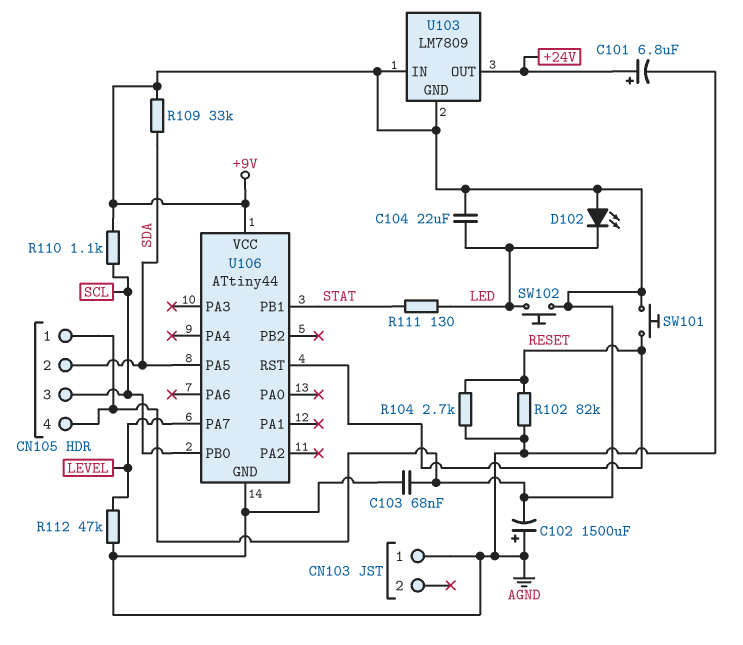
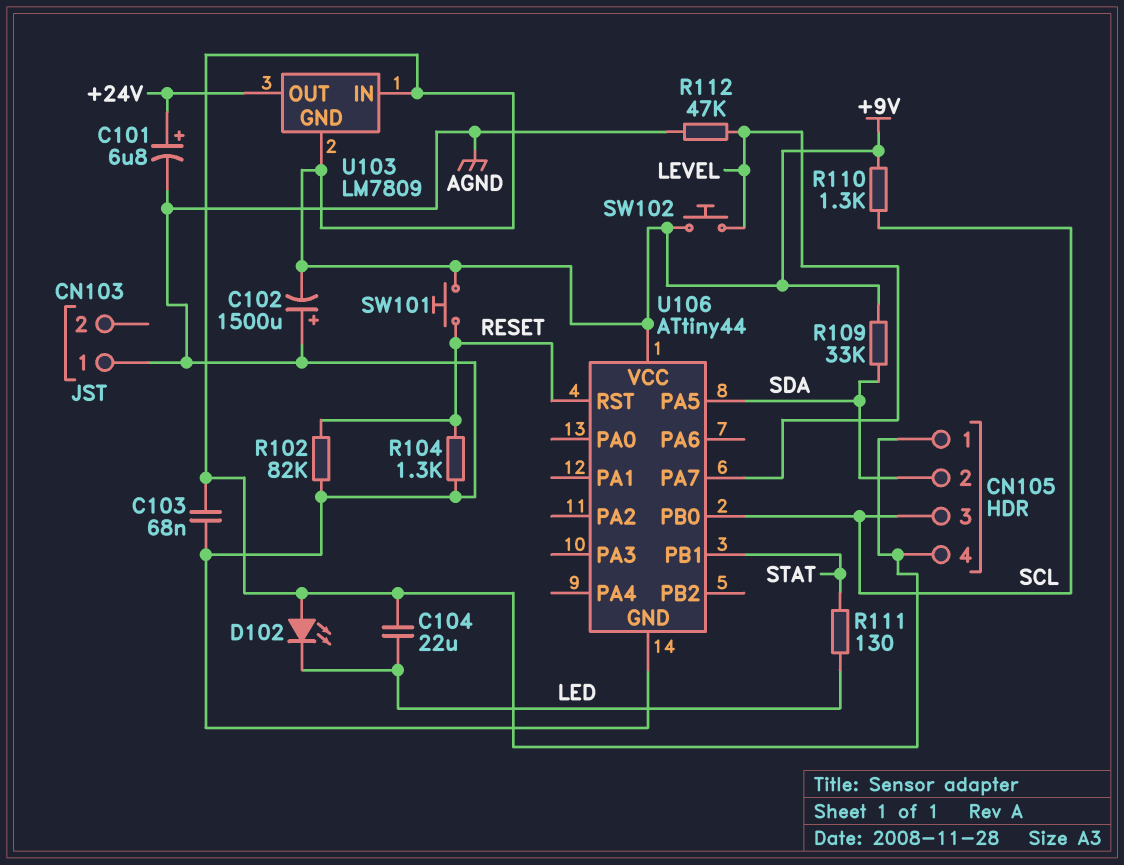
R104: 2.7k (AGND, RESET) -> 1.3k (AGND, RESET)
R110: 1.1k (+9V, SCL) -> 1.3k (+9V, SCL)
SW102: button (+9V, LED) -> button (+9V, LEVEL)

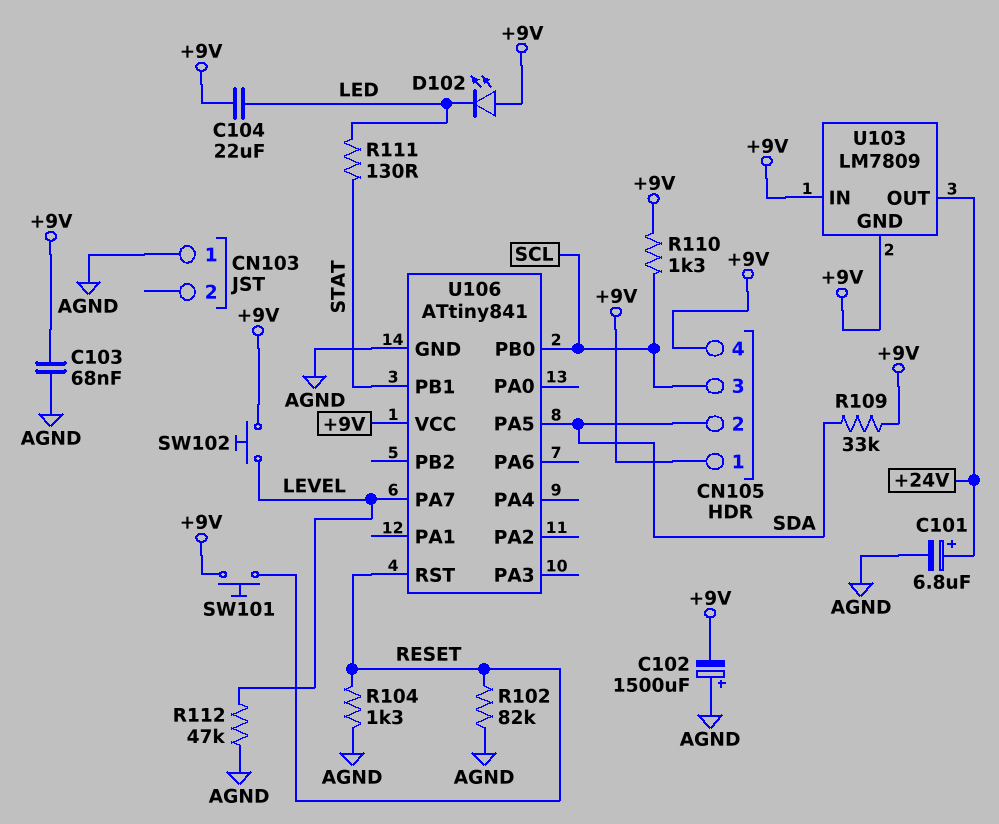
U106: ATtiny44 -> ATtiny841

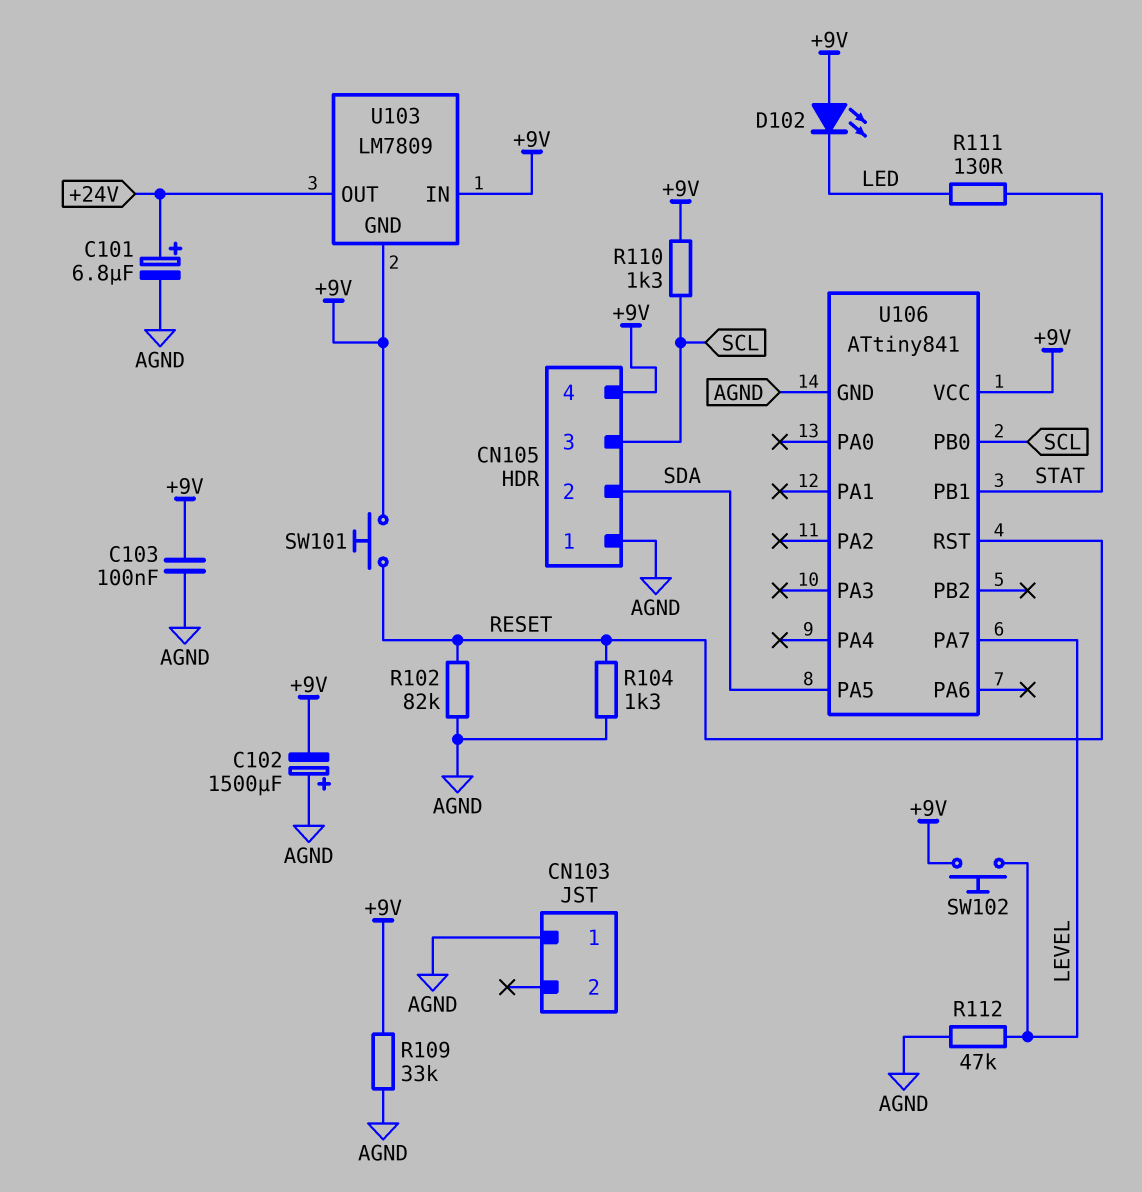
C103: 68nF (+9V, AGND) -> 100nF (+9V, AGND)
C104: 22uF (+9V, LED) -> none
CN105 pin 1: +9V -> AGND
R109: 33k (+9V, SDA) -> 33k (+9V, AGND)

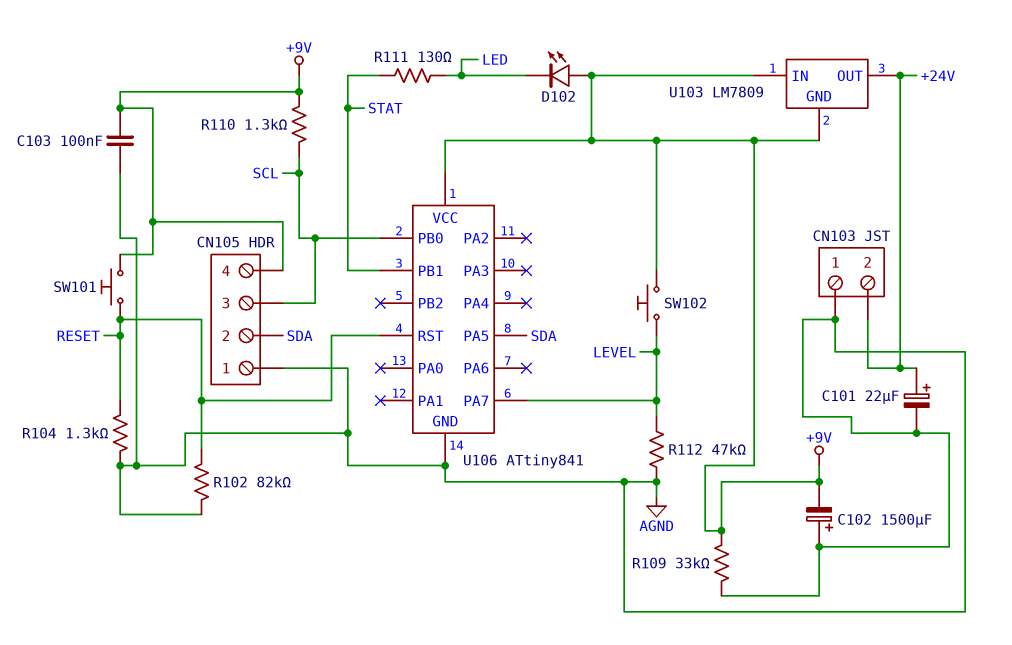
C101: 6.8uF (plus +24V, minus AGND) -> 22uF (plus +24V, minus AGND)
CN103 pin 2: none -> +24V

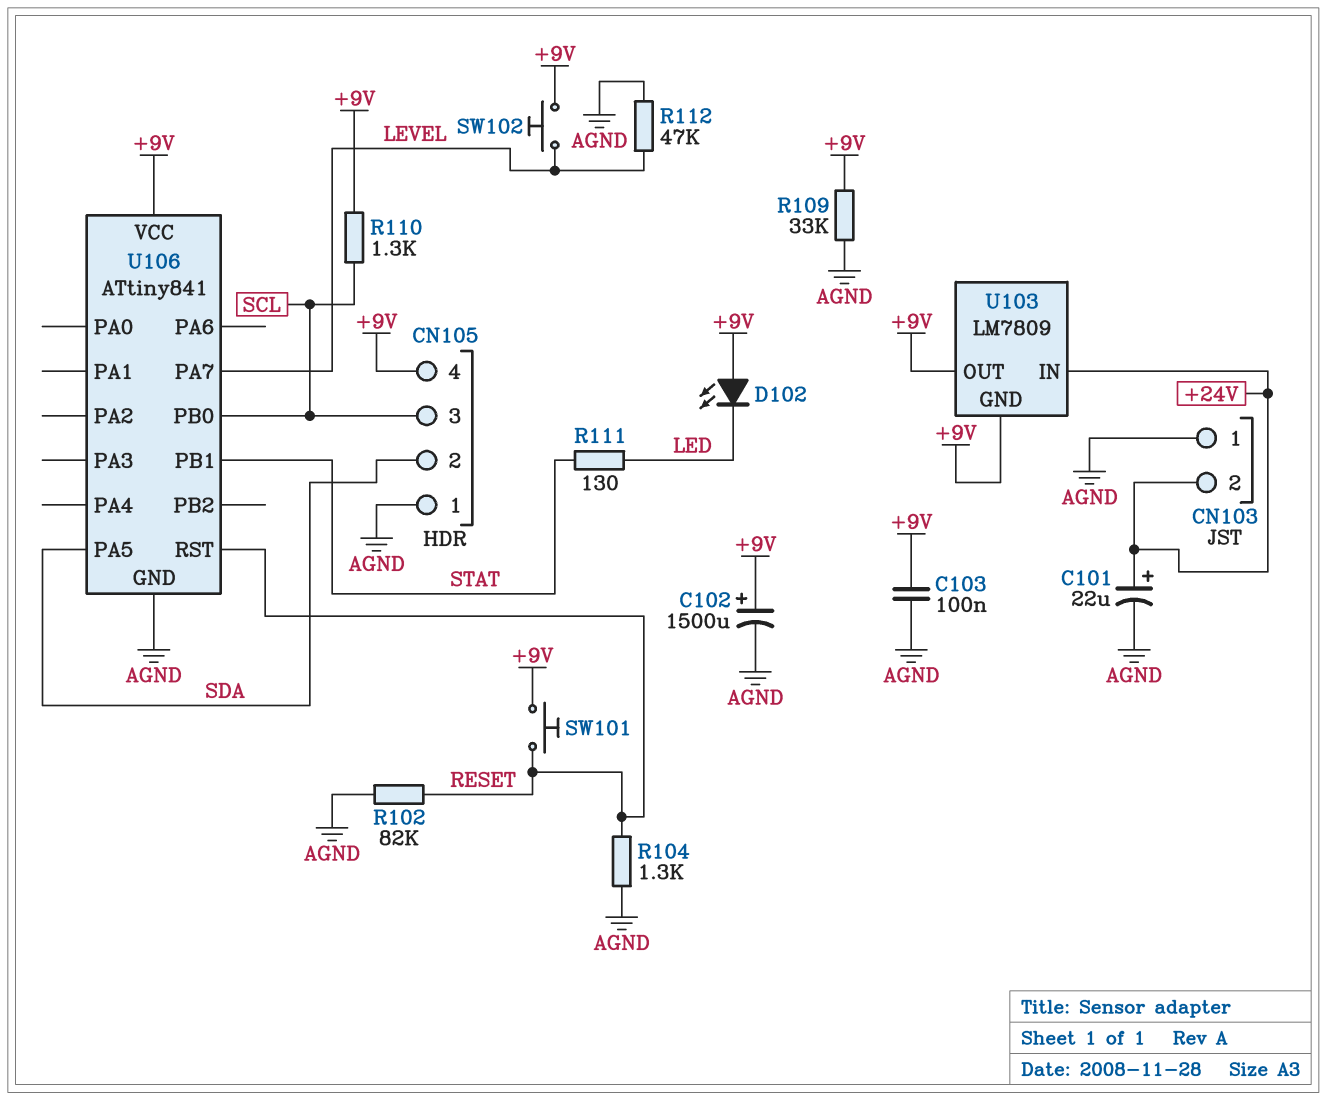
C102: 1500uF (plus AGND, minus +9V) -> 1500uF (plus +9V, minus AGND)
U103 pin IN: +9V -> +24V
U103 pin OUT: +24V -> +9V

